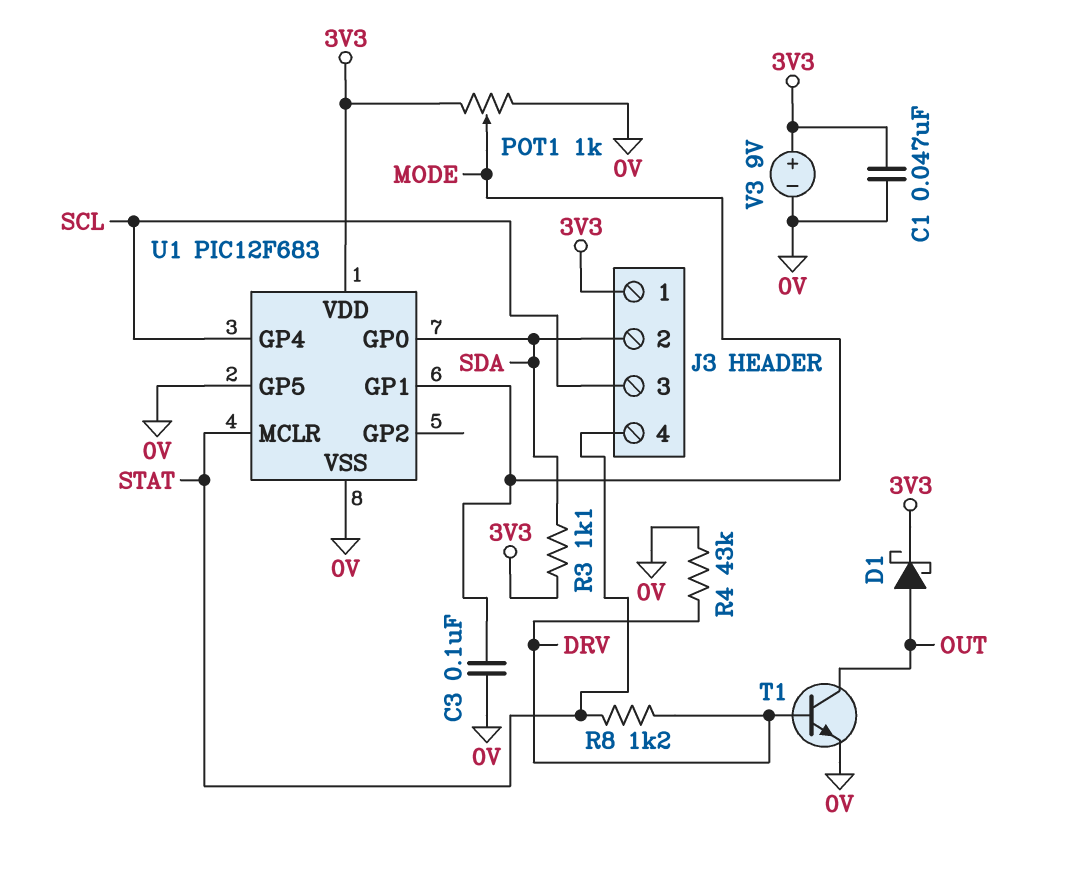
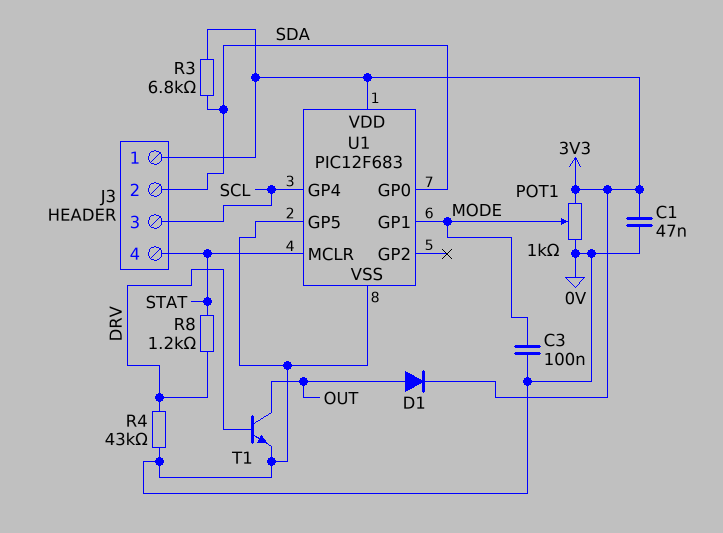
D1: schottky (A OUT, K 3V3) -> diode (A OUT, K 3V3)
R3: 1.1k (3V3, SDA) -> 6.8k (3V3, SDA)
V3: 9V (plus 3V3, minus 0V) -> none

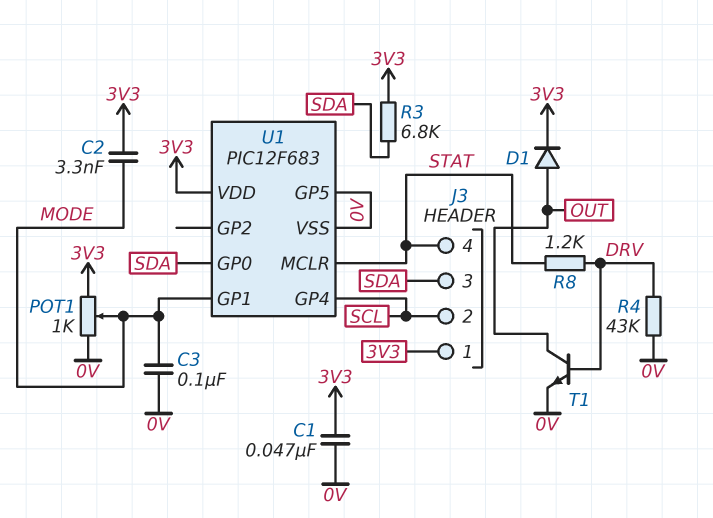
C2: none -> 3.3nF (3V3, MODE)
J3 pin 2: SDA -> SCL
J3 pin 3: SCL -> SDA

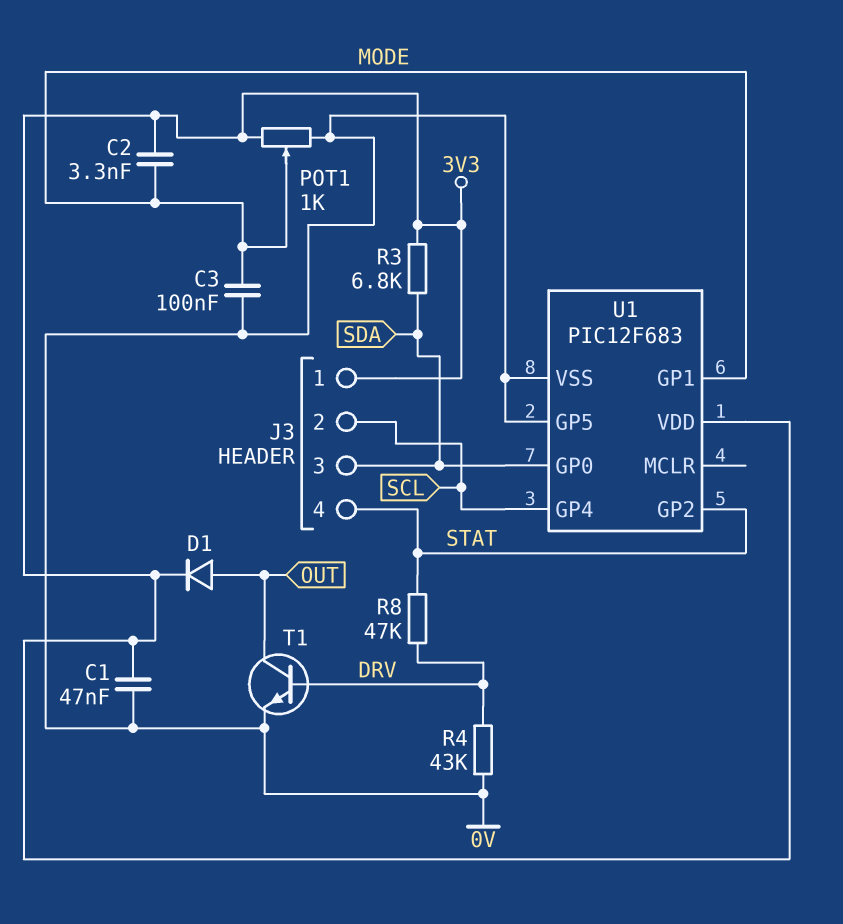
R8: 1.2k (DRV, STAT) -> 47k (DRV, STAT)
U1 pin GP2: none -> STAT
U1 pin MCLR: STAT -> none

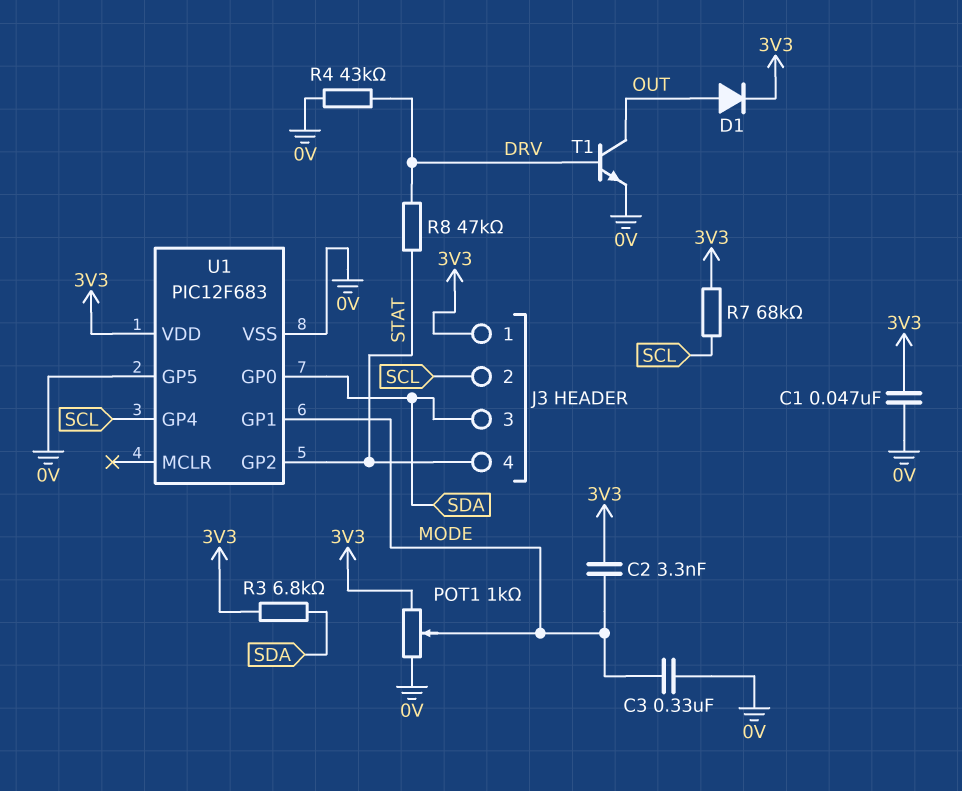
C3: 100nF (0V, MODE) -> 330nF (0V, MODE)
R7: none -> 68k (3V3, SCL)

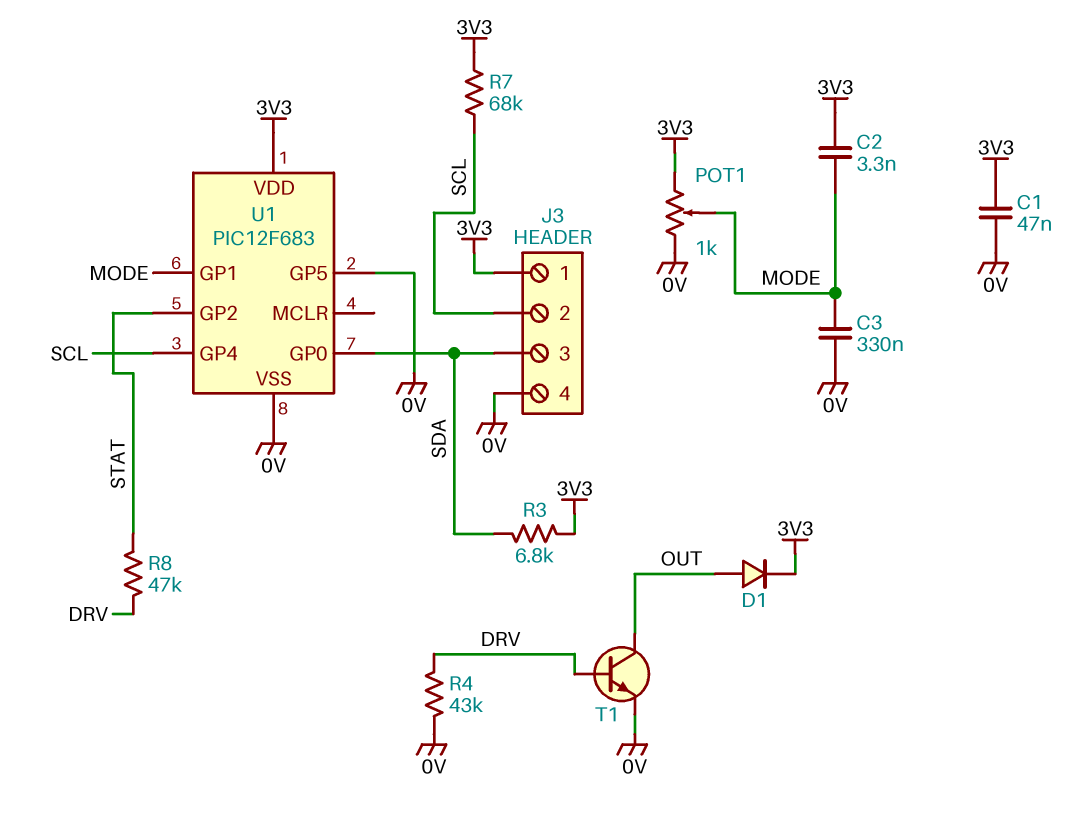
J3 pin 4: STAT -> 0V

